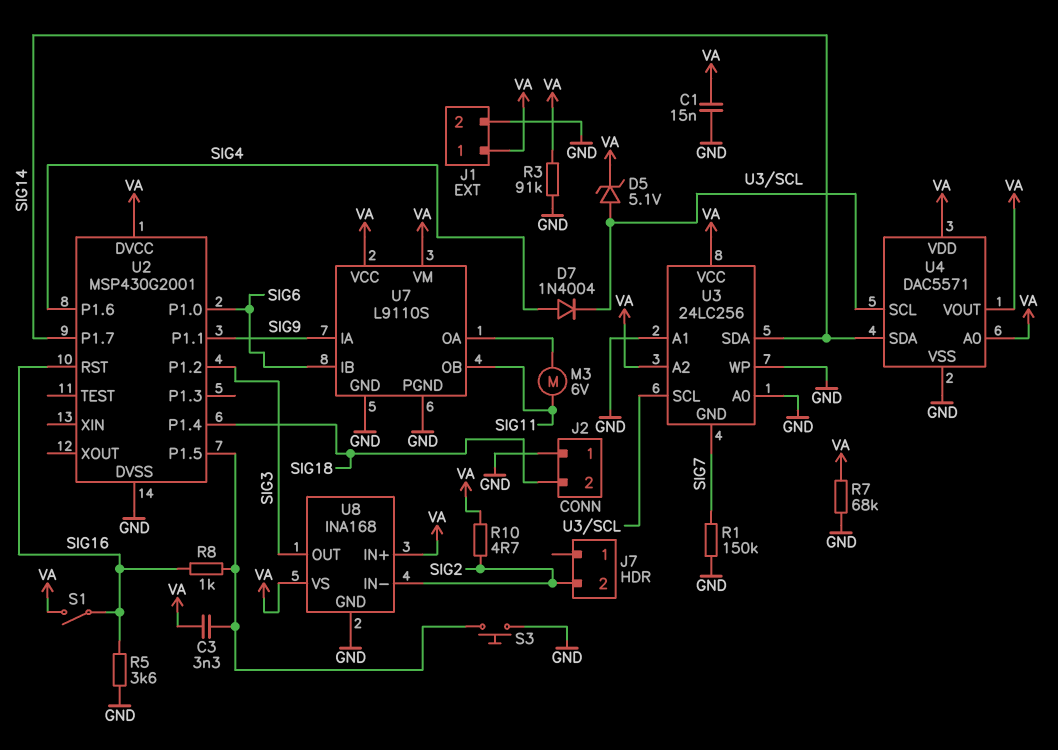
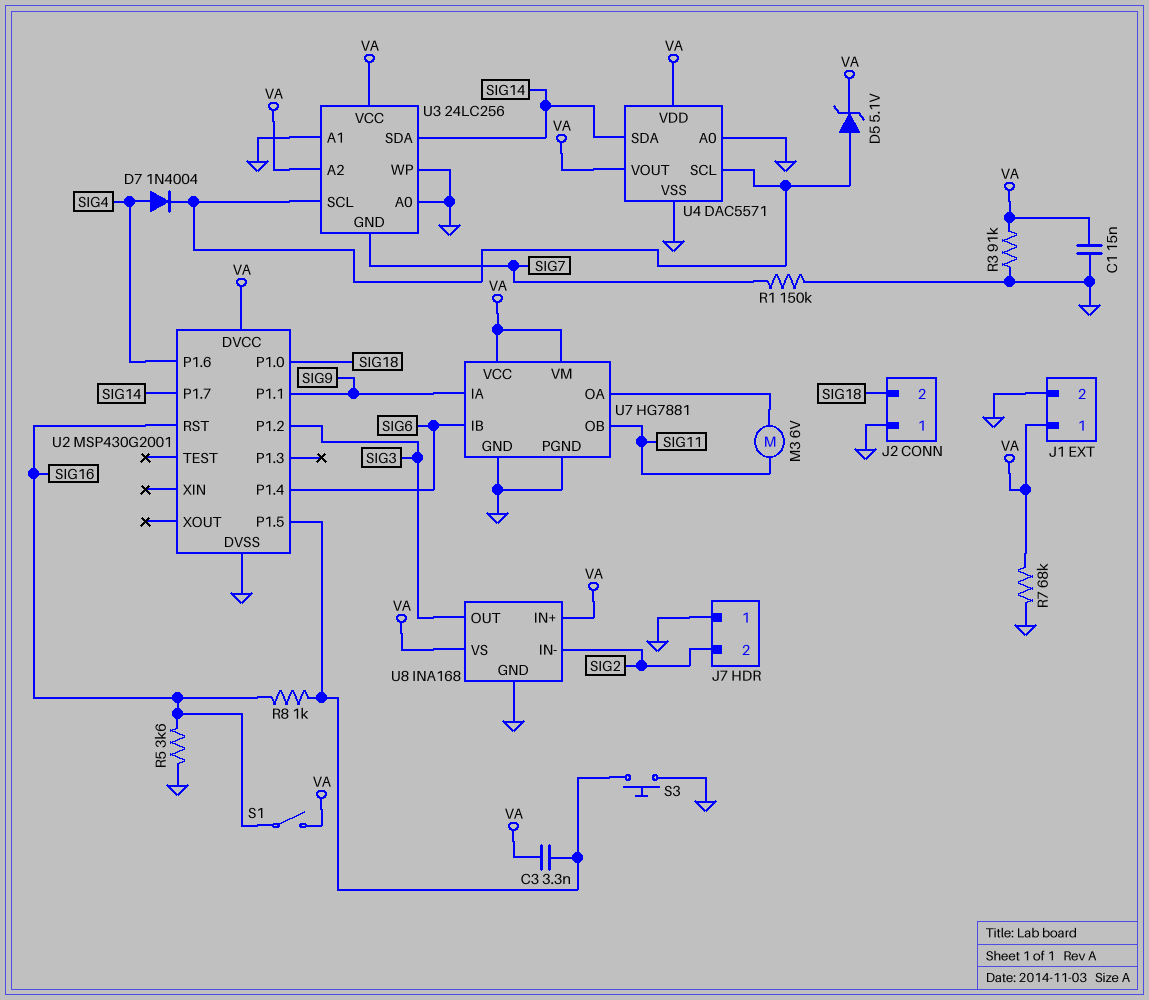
J7 pin 1: none -> GND
R10: 4.7 (SIG2, VA) -> none
U2 pin P1.0: SIG6 -> SIG18
U2 pin P1.4: SIG18 -> SIG6
U4 pin A0: VA -> GND
U7: L9110S -> HG7881

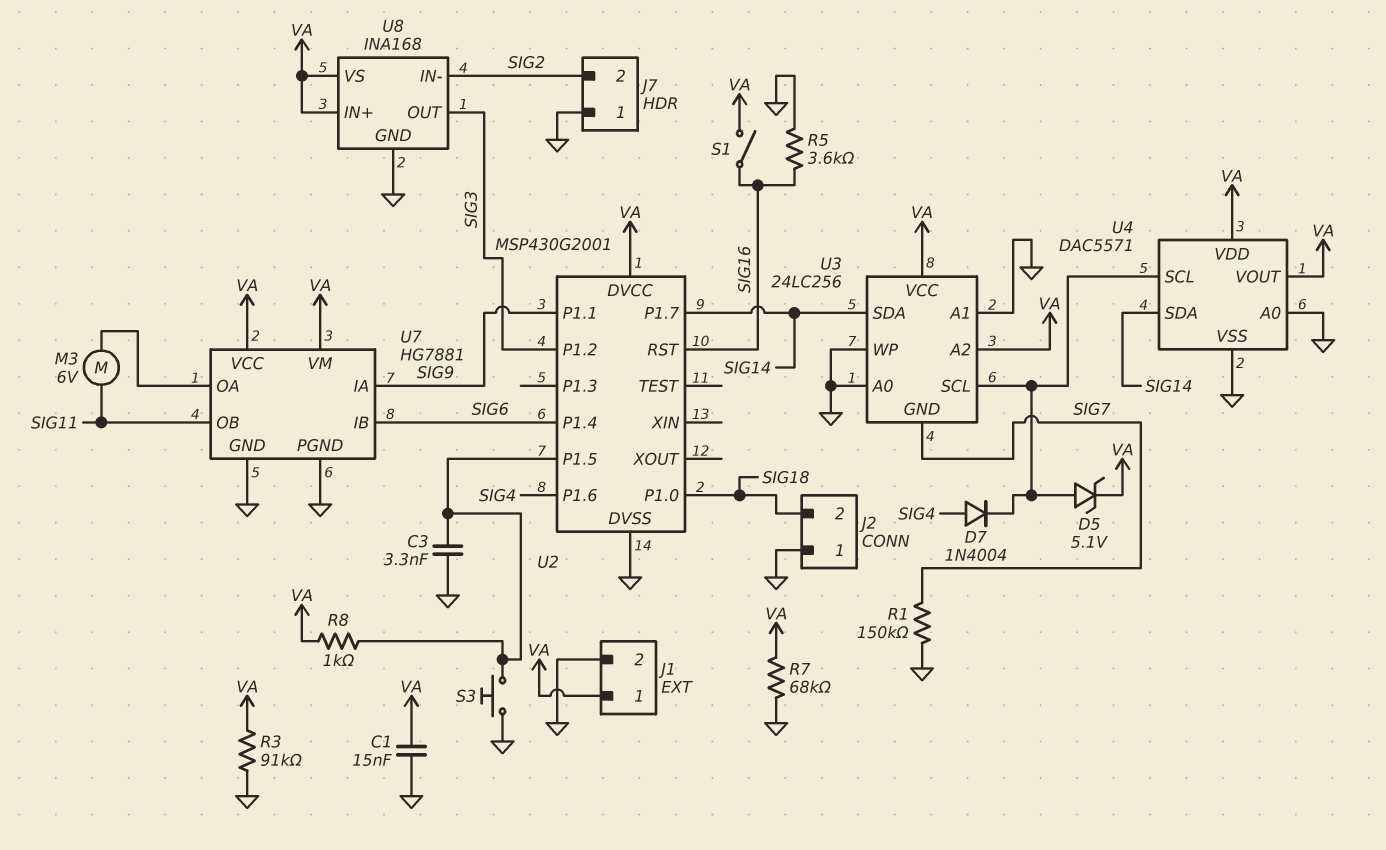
C3: 3.3nF (U2/P1.5, VA) -> 3.3nF (GND, U2/P1.5)
R8: 1k (SIG16, U2/P1.5) -> 1k (U2/P1.5, VA)

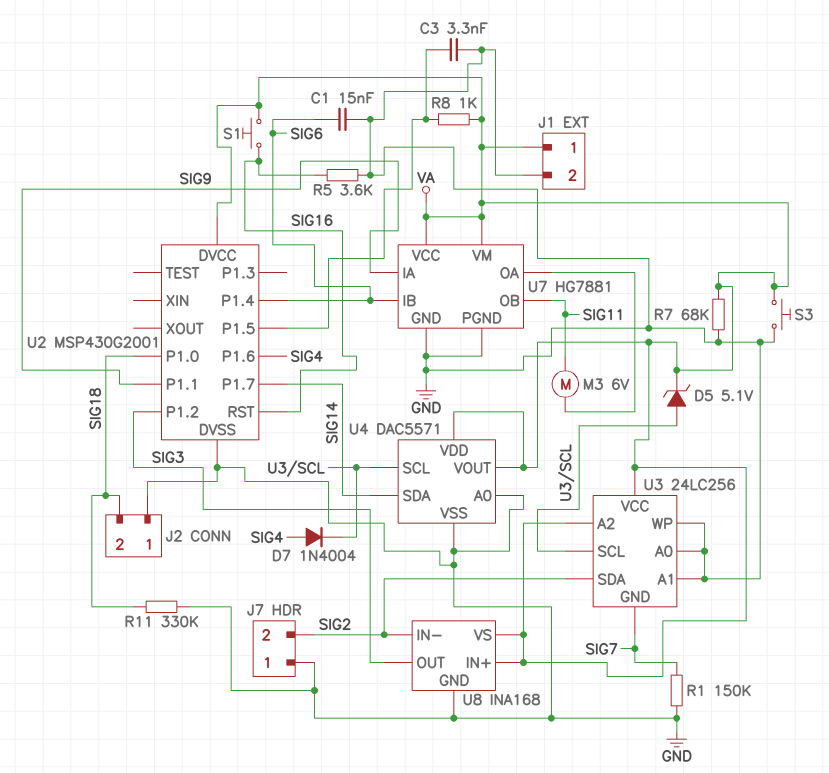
C1: 15nF (GND, VA) -> 15nF (GND, SIG6)
R3: 91k (GND, VA) -> none
R11: none -> 330k (GND, SIG18)
S1: switch (SIG16, VA) -> button (SIG16, VA)
S3: button (GND, U2/P1.5) -> button (GND, VA)
U3 pin SDA: SIG14 -> SIG2

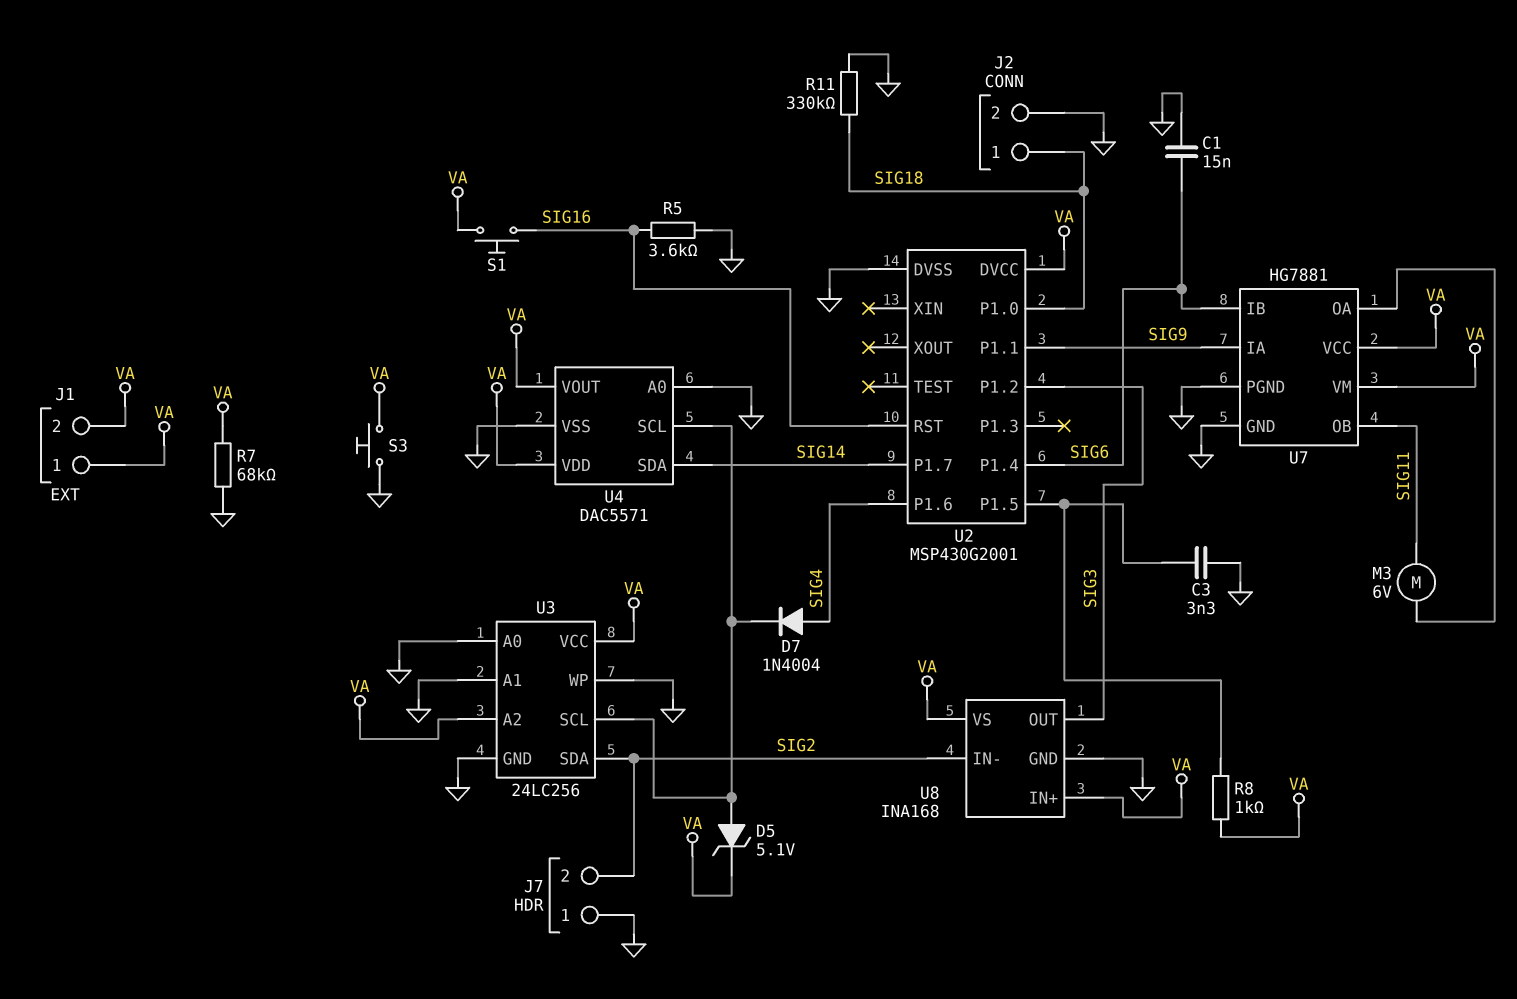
J1 pin 2: GND -> VA
J2 pin 1: GND -> SIG18
J2 pin 2: SIG18 -> GND
R1: 150k (GND, SIG7) -> none
U3 pin GND: SIG7 -> GND

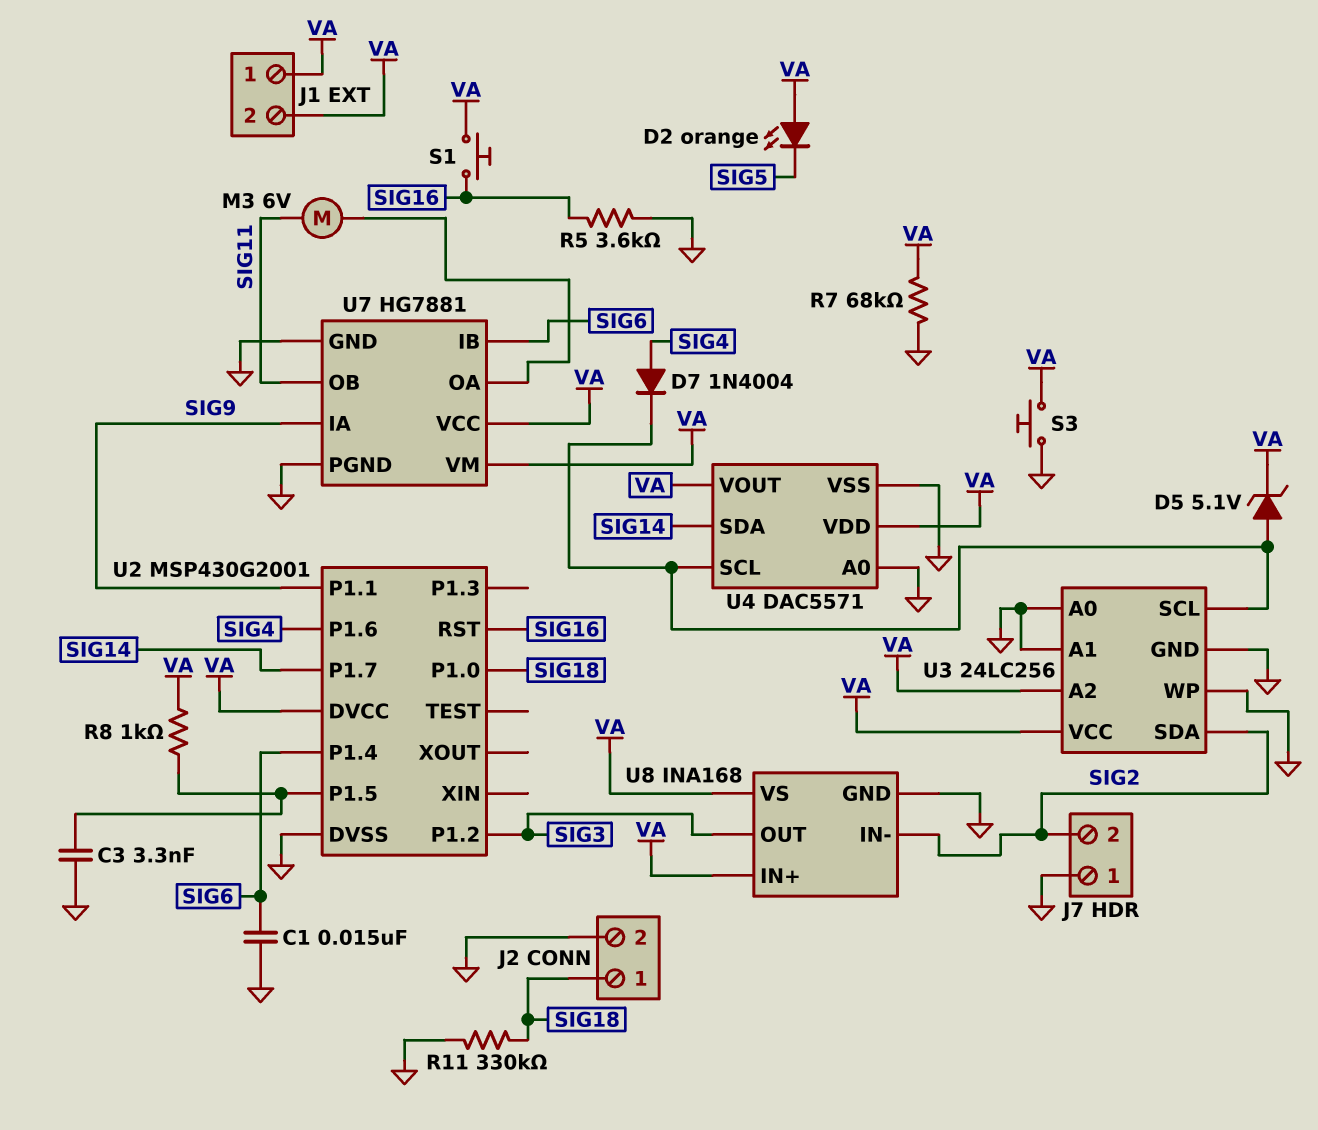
D2: none -> LED orange (A VA, K SIG5)

